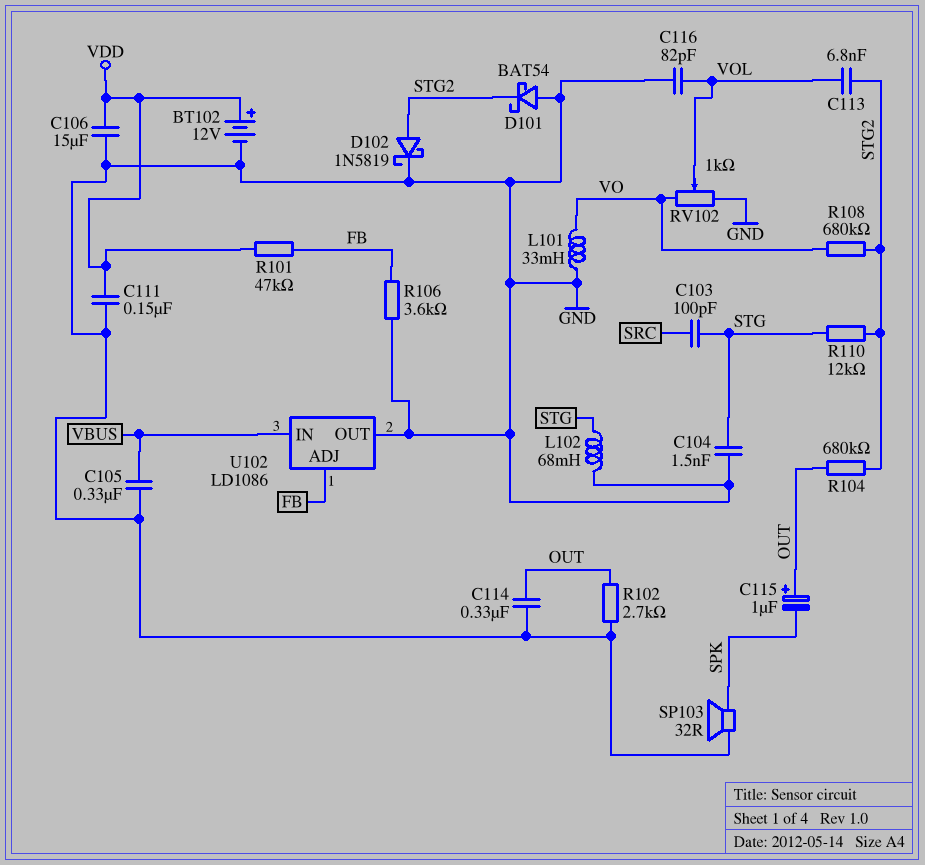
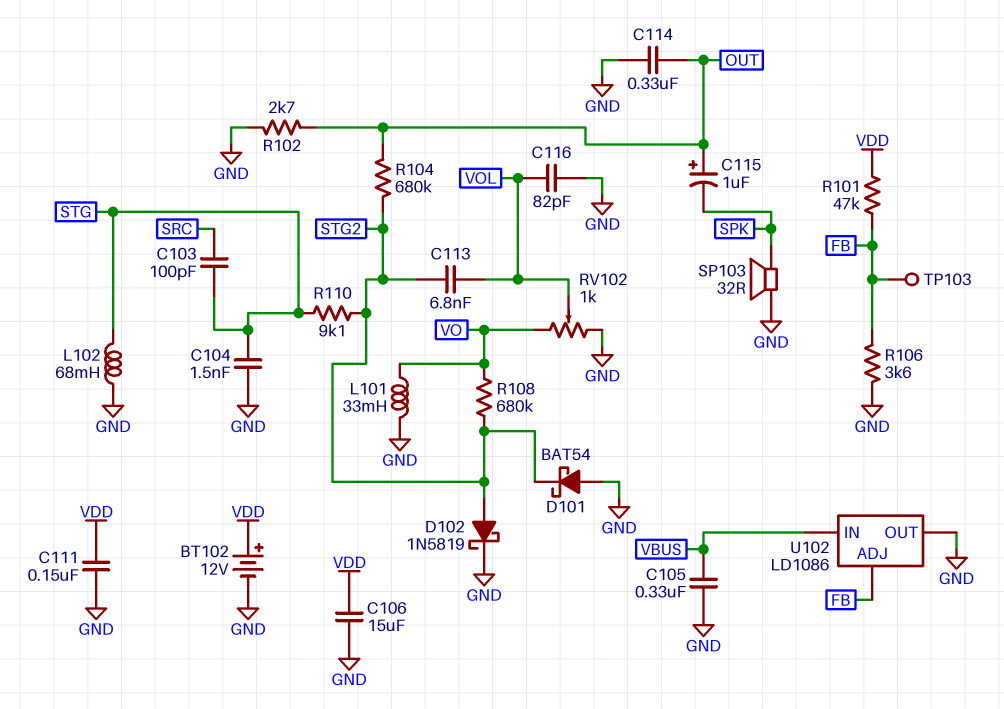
R110: 12k (STG, STG2) -> 9.1k (STG, STG2)
TP103: none -> test point (FB)

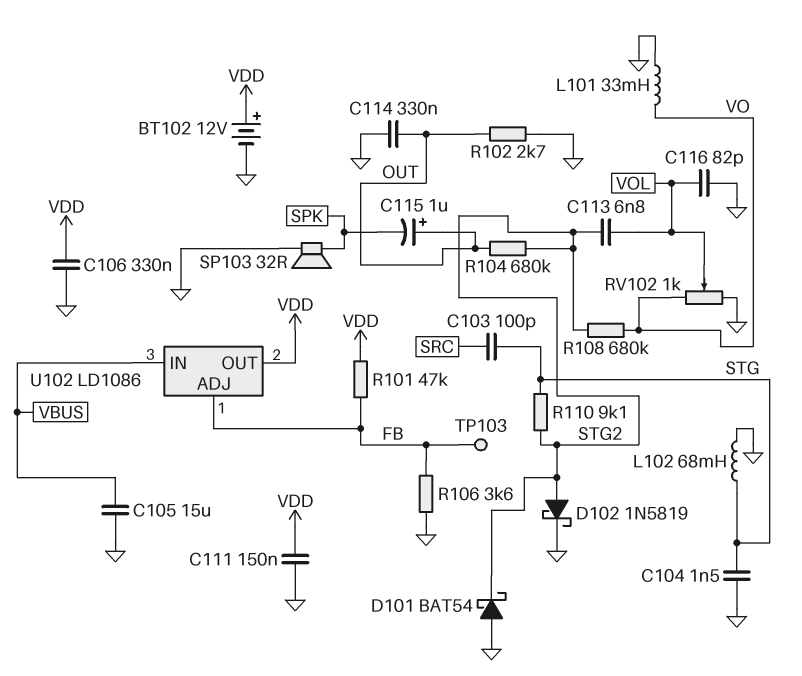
C105: 330nF (GND, VBUS) -> 15uF (GND, VBUS)
C106: 15uF (GND, VDD) -> 330nF (GND, VDD)
U102 pin OUT: GND -> VDD

